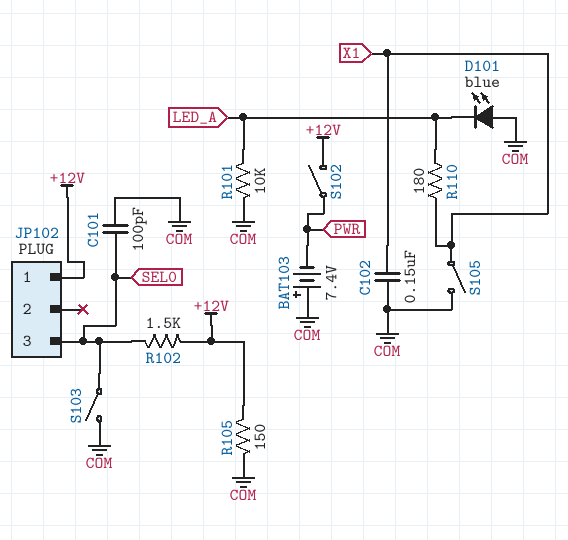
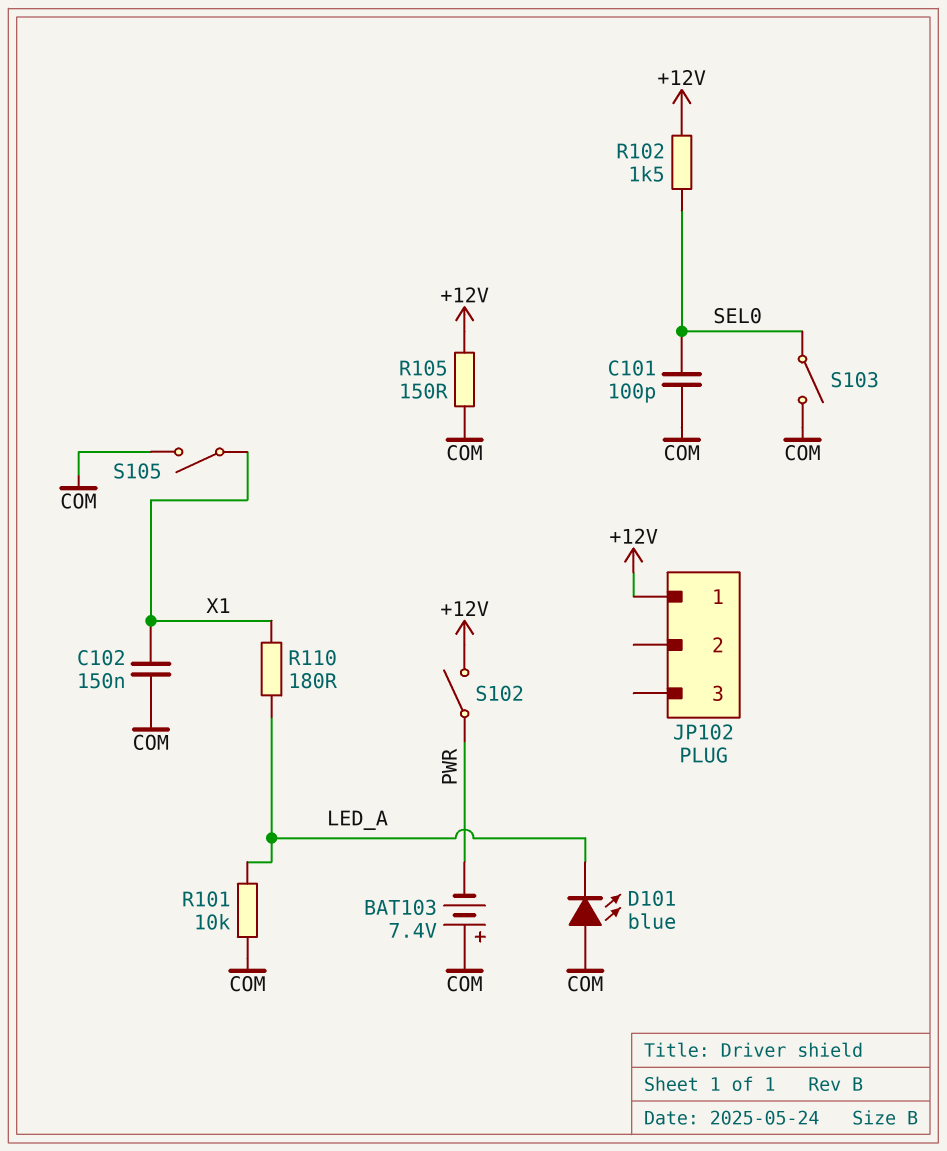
JP102 pin 3: SEL0 -> none

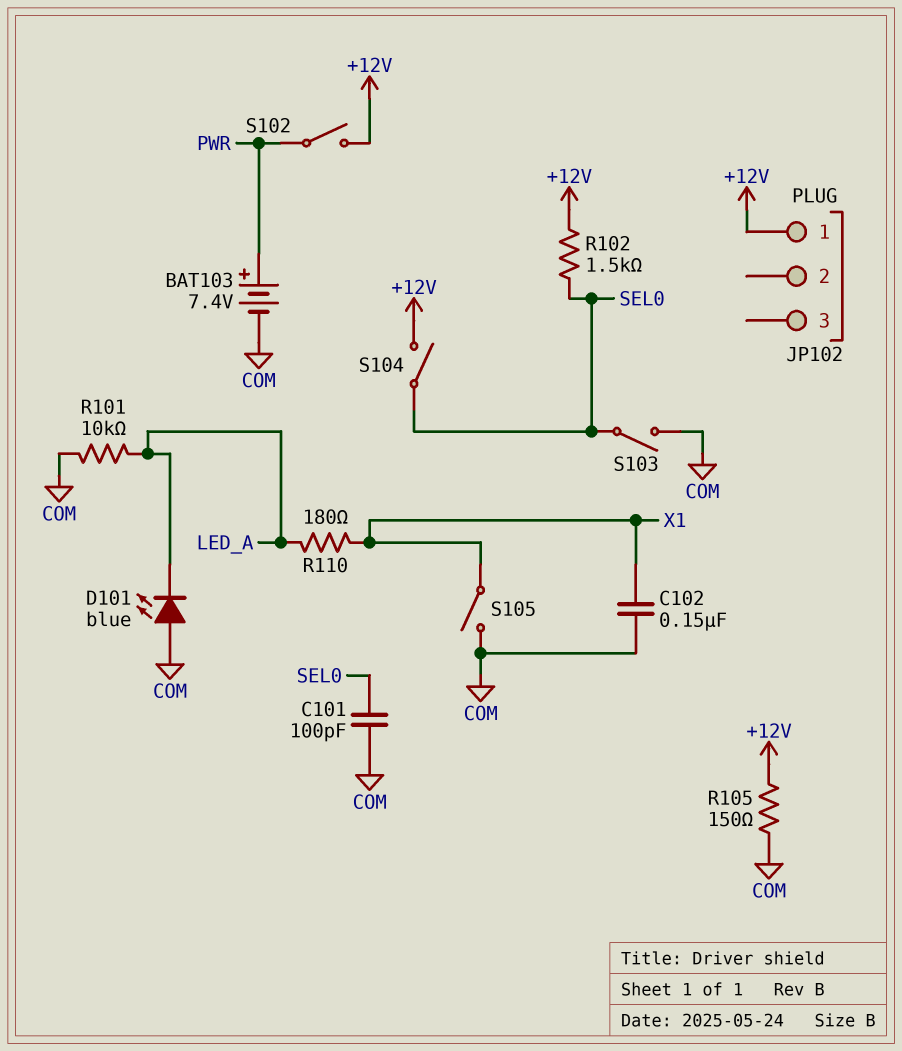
BAT103: 7.4V (plus COM, minus PWR) -> 7.4V (plus PWR, minus COM)
S104: none -> switch (+12V, SEL0)

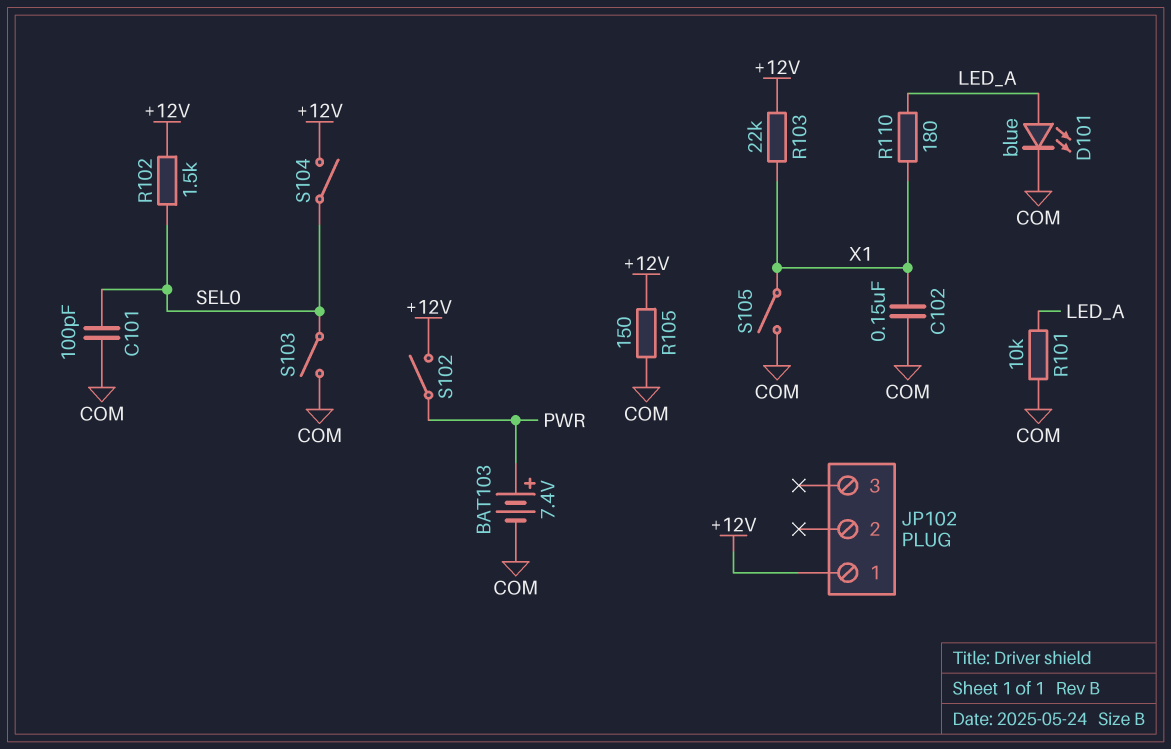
D101: LED blue (A COM, K LED_A) -> LED blue (A LED_A, K COM)
R103: none -> 22k (+12V, X1)

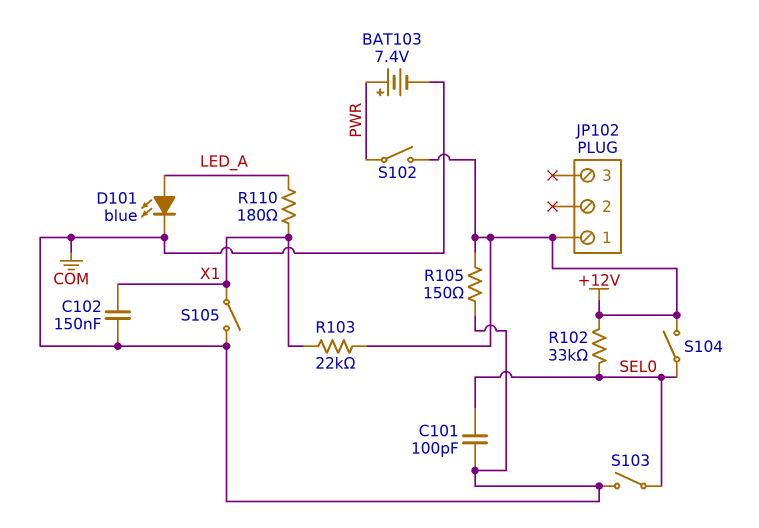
R101: 10k (COM, LED_A) -> none
R102: 1.5k (+12V, SEL0) -> 33k (+12V, SEL0)

